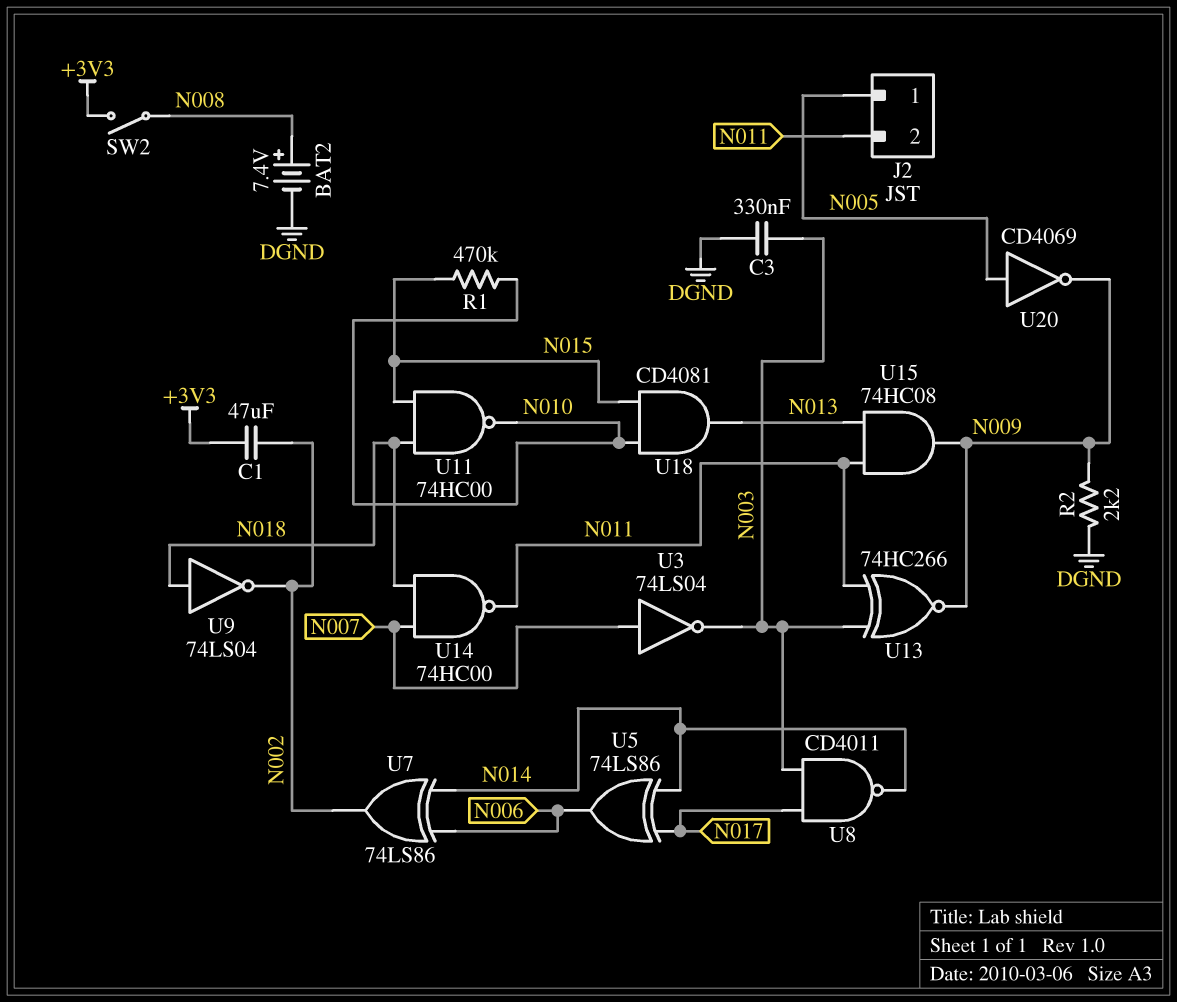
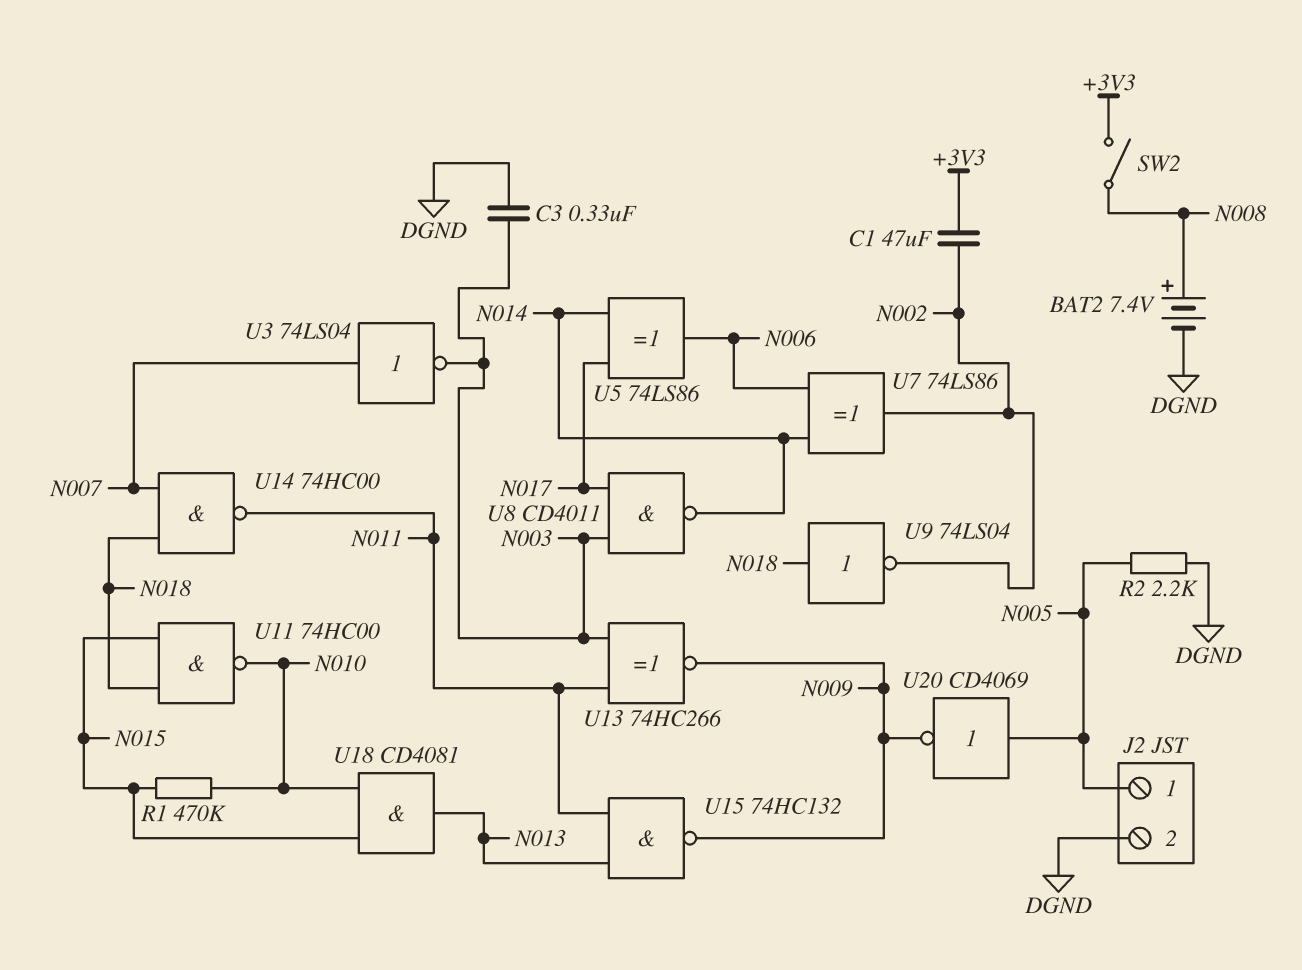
J2 pin 2: N011 -> DGND
R2: 2.2k (DGND, N009) -> 2.2k (DGND, N005)
U15: AND 74HC08 (in N011, in N013, out N009) -> NAND 74HC132 (in N011, in N013, out N009)

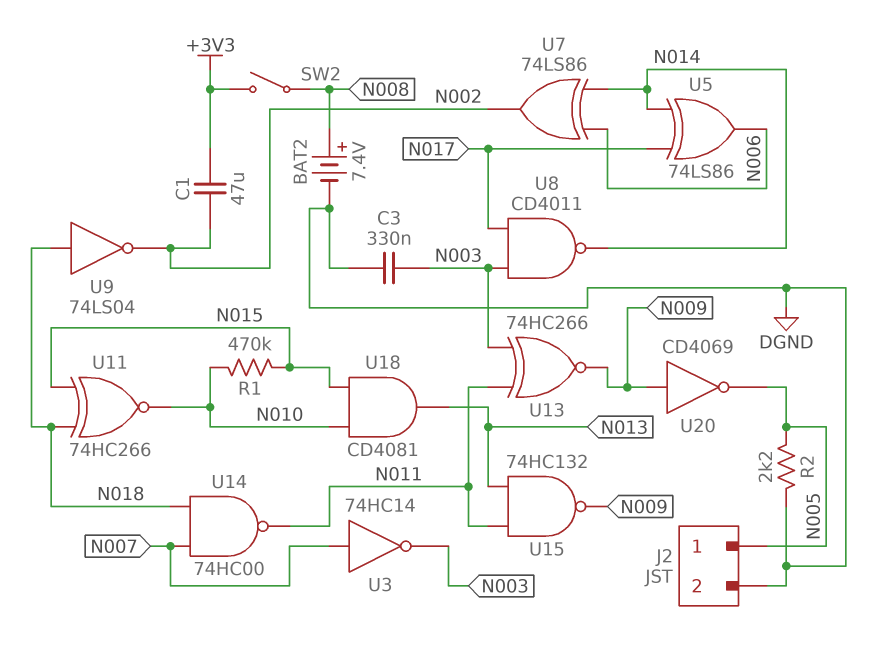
U3: NOT 74LS04 (in N007, out N003) -> NOT 74HC14 (in N007, out N003)
U11: NAND 74HC00 (in N015, in N018, out N010) -> XNOR 74HC266 (in N015, in N018, out N010)
U20: NOT CD4069 (in N005, out N009) -> NOT CD4069 (in N009, out N005)

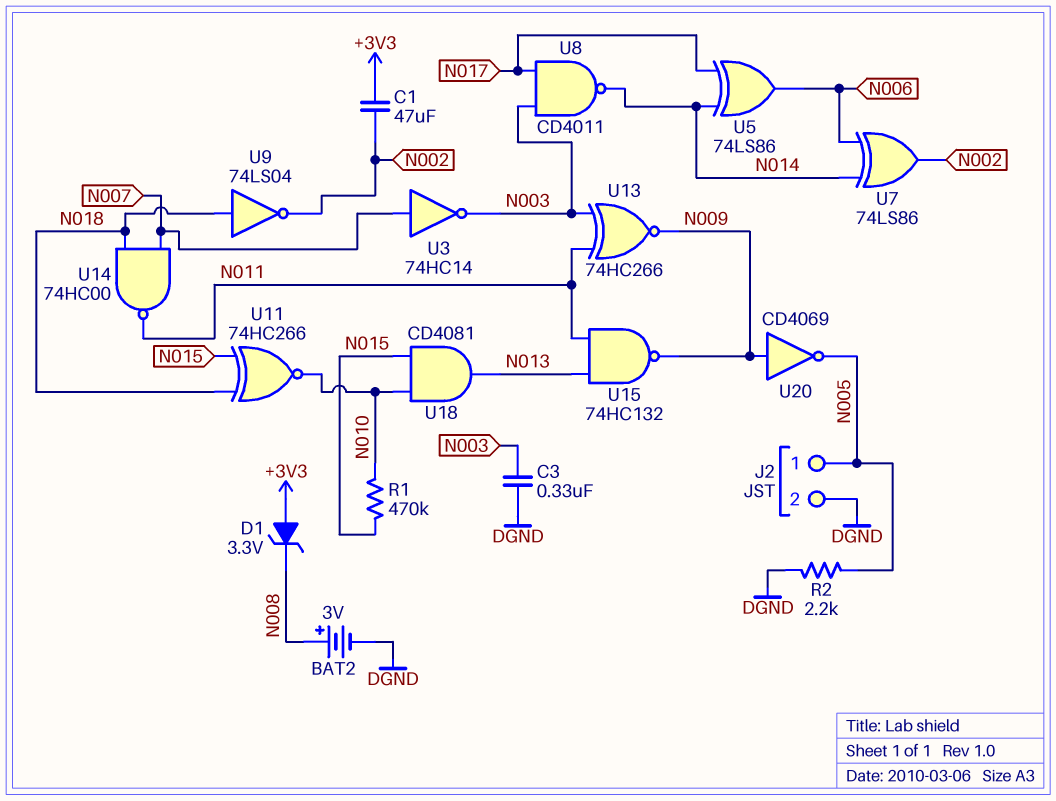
BAT2: 7.4V (plus N008, minus DGND) -> 3V (plus N008, minus DGND)
D1: none -> zener 3.3V (A +3V3, K N008)
SW2: switch (+3V3, N008) -> none

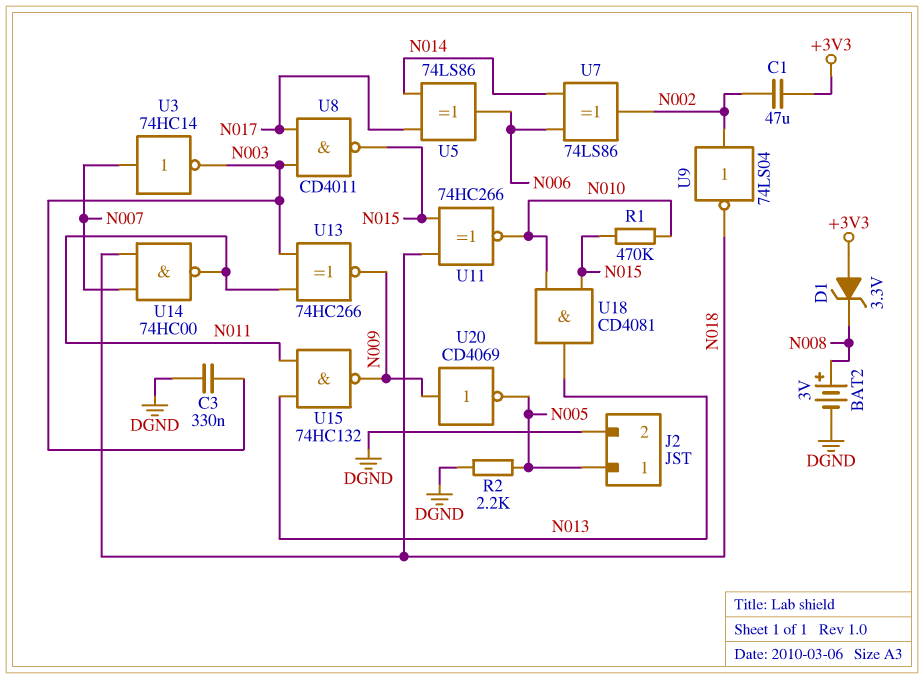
U8: NAND CD4011 (in N003, in N017, out N014) -> NAND CD4011 (in N003, in N017, out N015)
U9: NOT 74LS04 (in N018, out N002) -> NOT 74LS04 (in N002, out N018)

